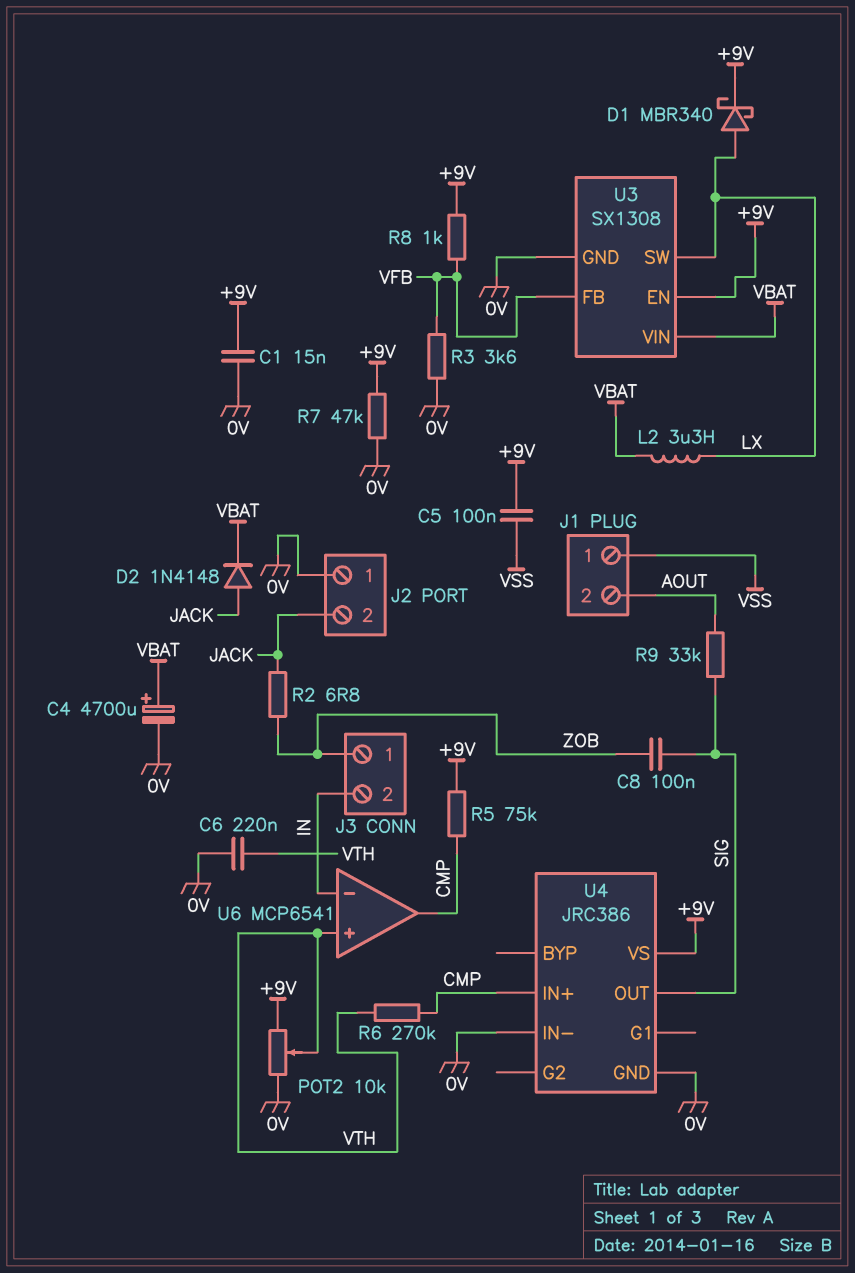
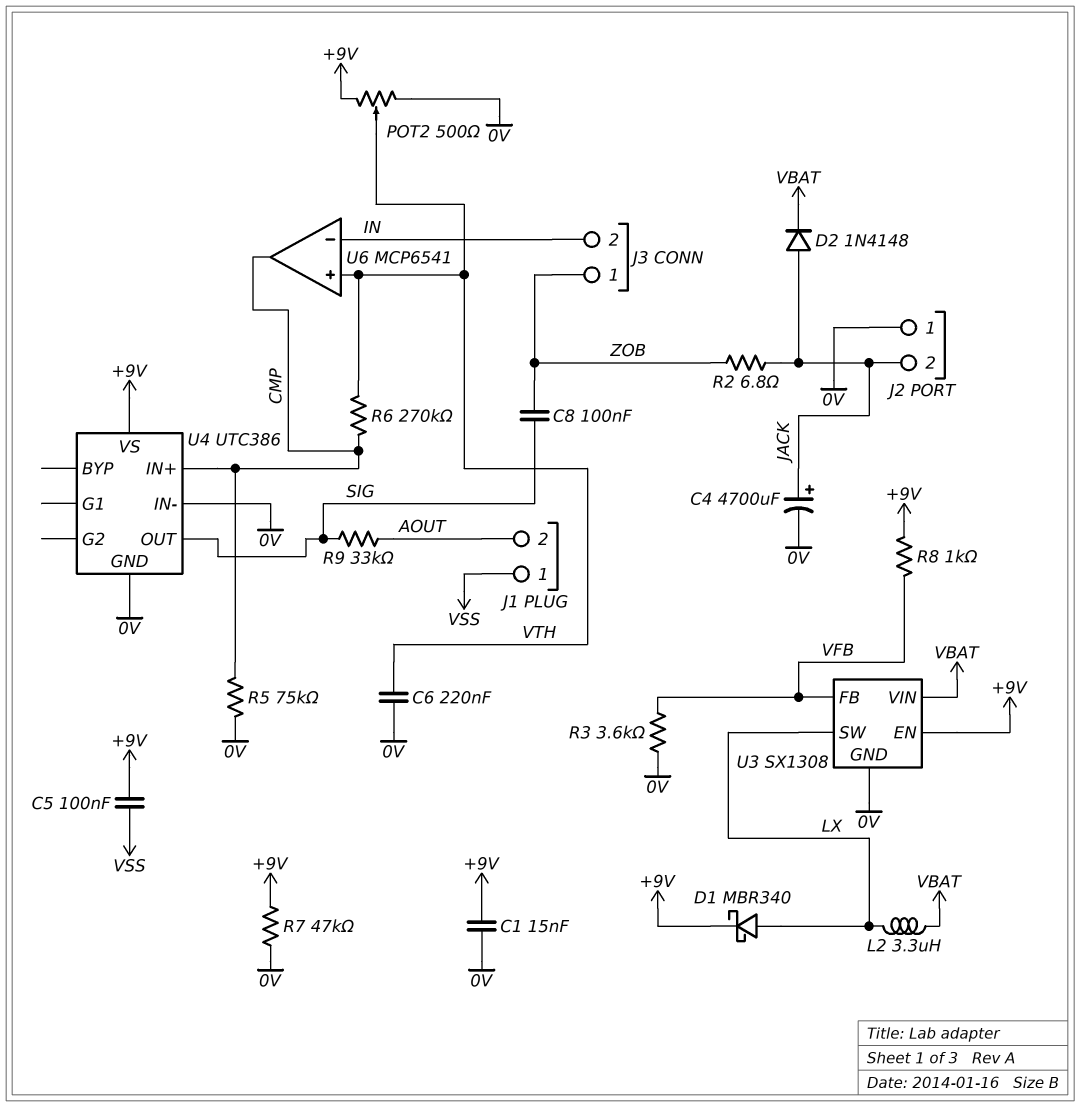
C4: 4700uF (plus VBAT, minus 0V) -> 4700uF (plus JACK, minus 0V)
POT2: 10k (+9V, 0V, wiper VTH) -> 500 (+9V, 0V, wiper VTH)
R5: 75k (+9V, CMP) -> 75k (0V, CMP)
U4: JRC386 -> UTC386

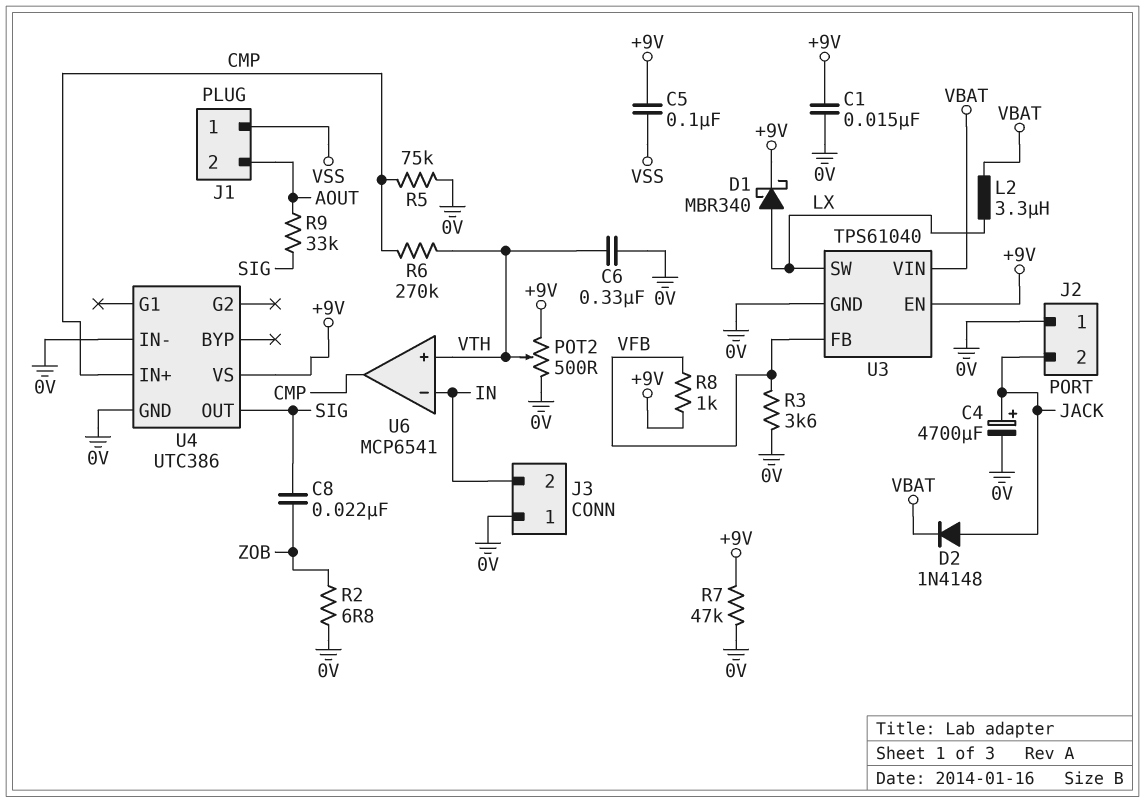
C6: 220nF (0V, VTH) -> 330nF (0V, VTH)
C8: 100nF (SIG, ZOB) -> 22nF (SIG, ZOB)
J3 pin 1: ZOB -> 0V
R2: 6.8 (JACK, ZOB) -> 6.8 (0V, ZOB)
U3: SX1308 -> TPS61040

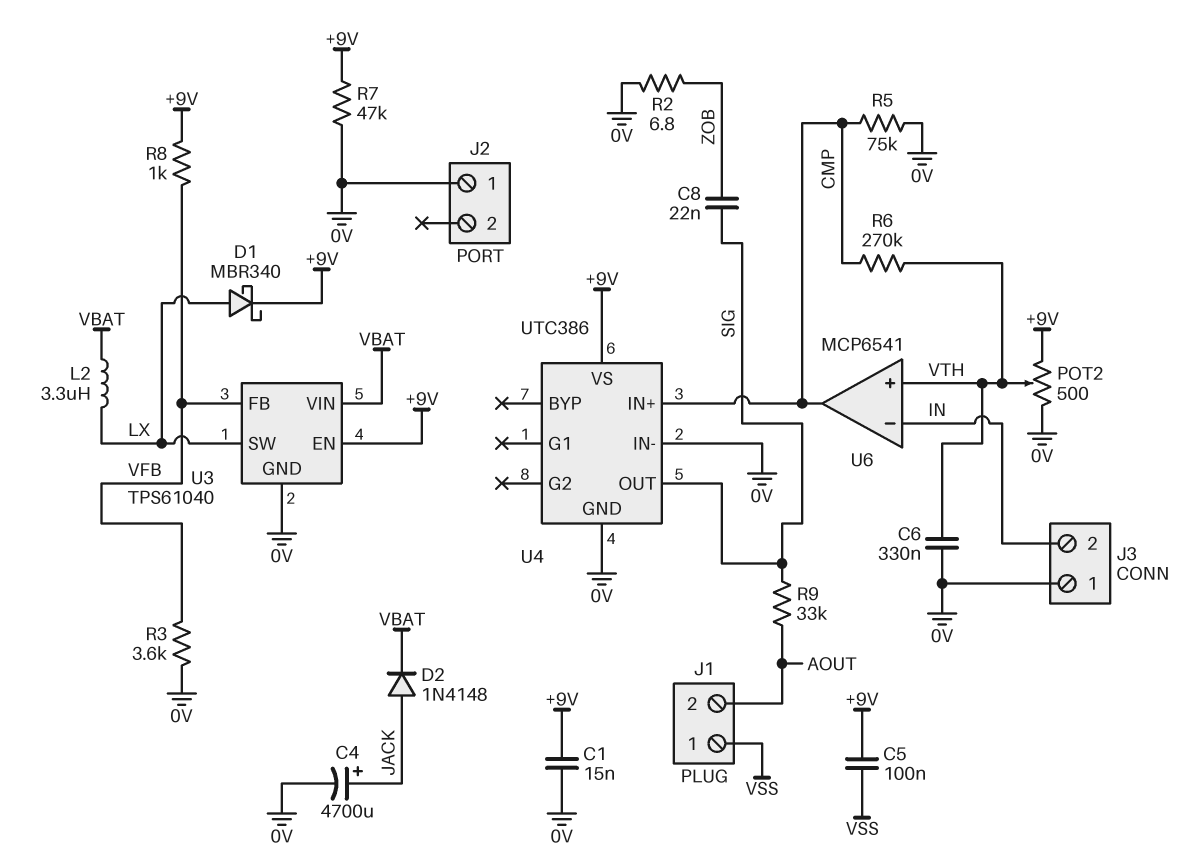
J2 pin 2: JACK -> none

